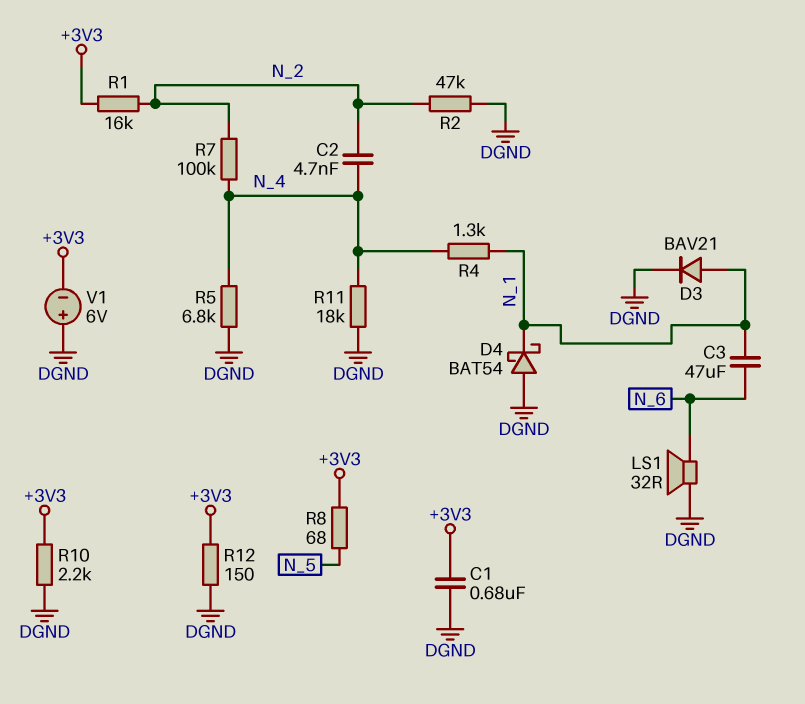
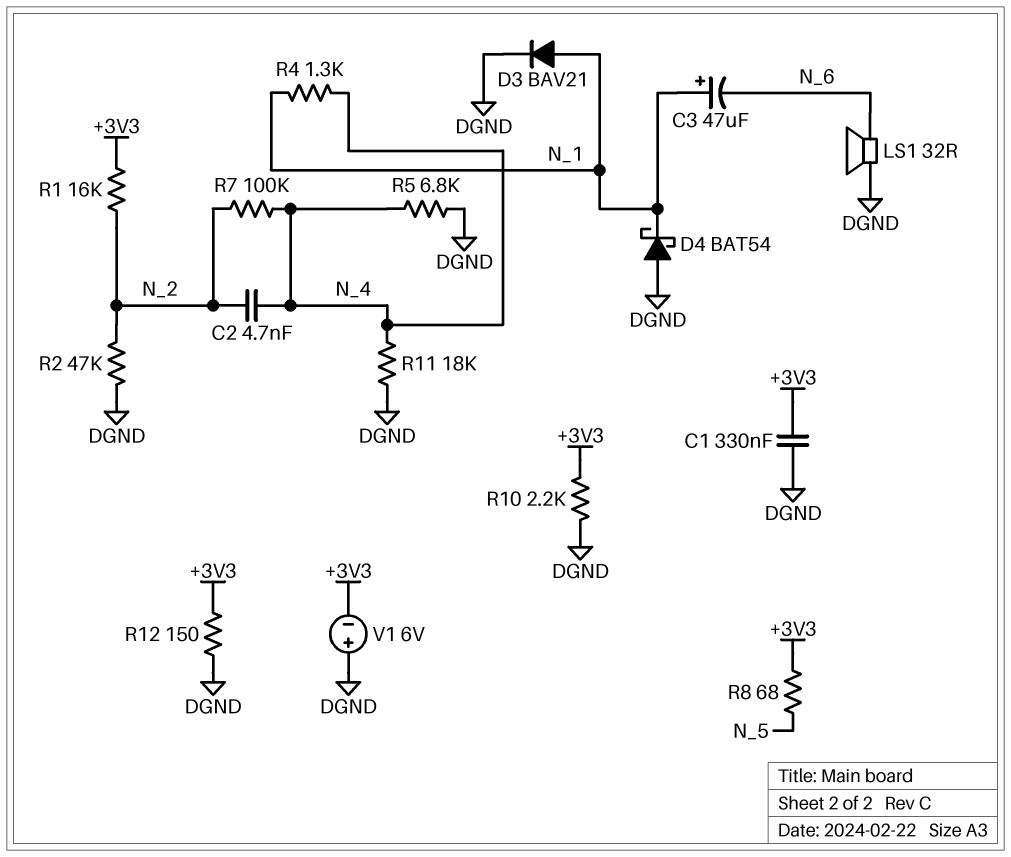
C1: 680nF (+3V3, DGND) -> 330nF (+3V3, DGND)
C3: 47uF (N_1, N_6) -> 47uF (plus N_1, minus N_6)

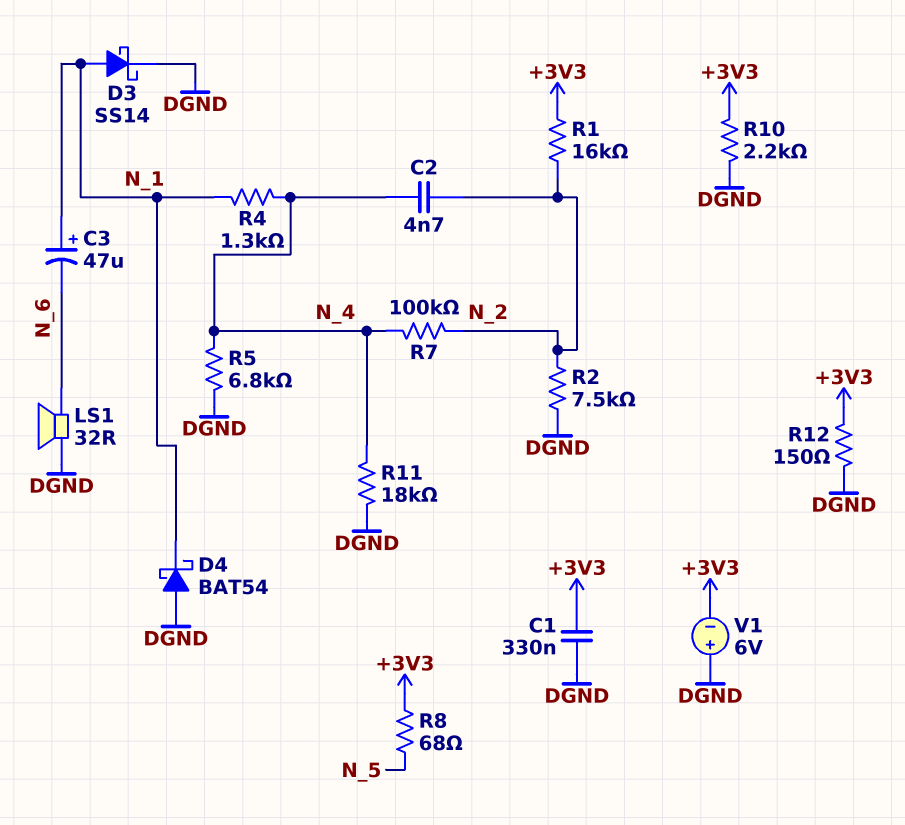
D3: diode BAV21 (A N_1, K DGND) -> schottky SS14 (A N_1, K DGND)
R2: 47k (DGND, N_2) -> 7.5k (DGND, N_2)

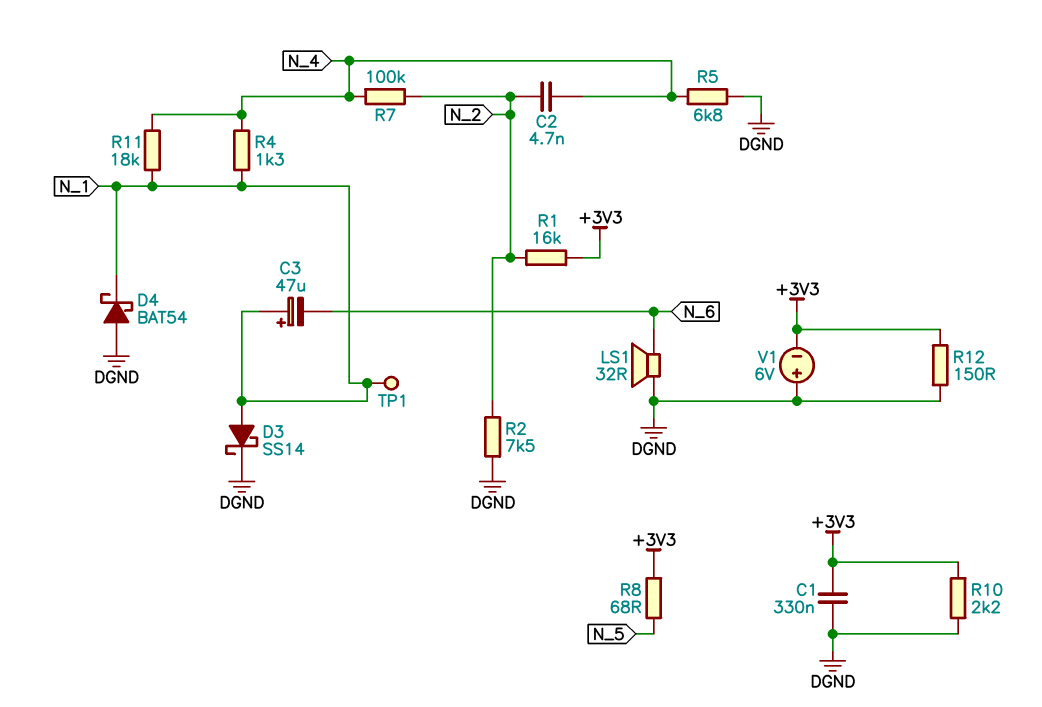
R11: 18k (DGND, N_4) -> 18k (N_1, N_4)
TP1: none -> test point (N_1)

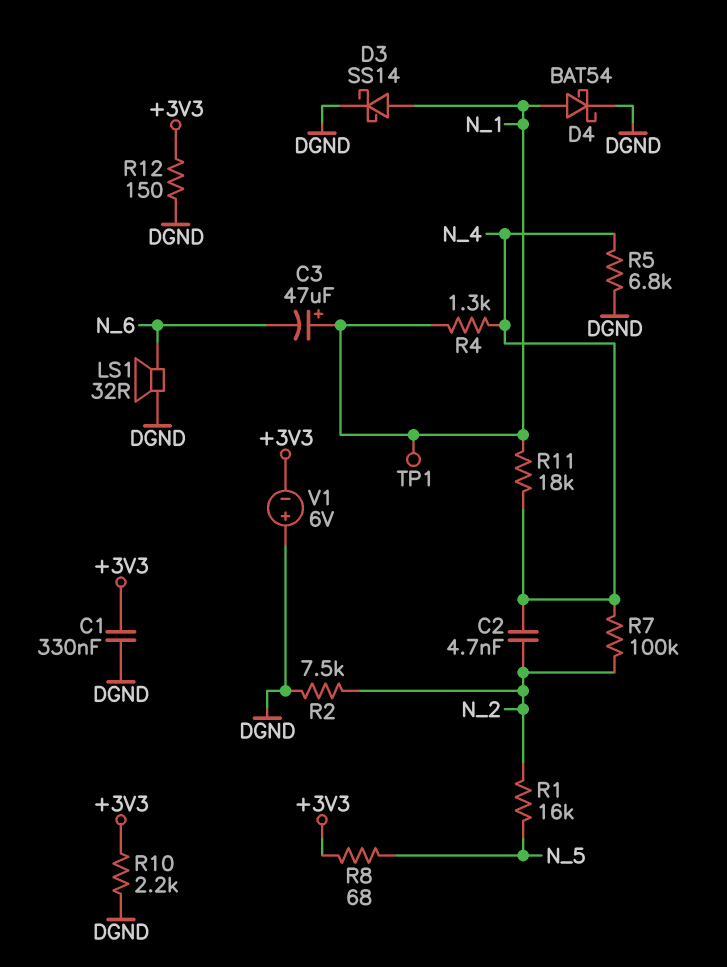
D4: schottky BAT54 (A DGND, K N_1) -> schottky BAT54 (A N_1, K DGND)
R1: 16k (+3V3, N_2) -> 16k (N_2, N_5)

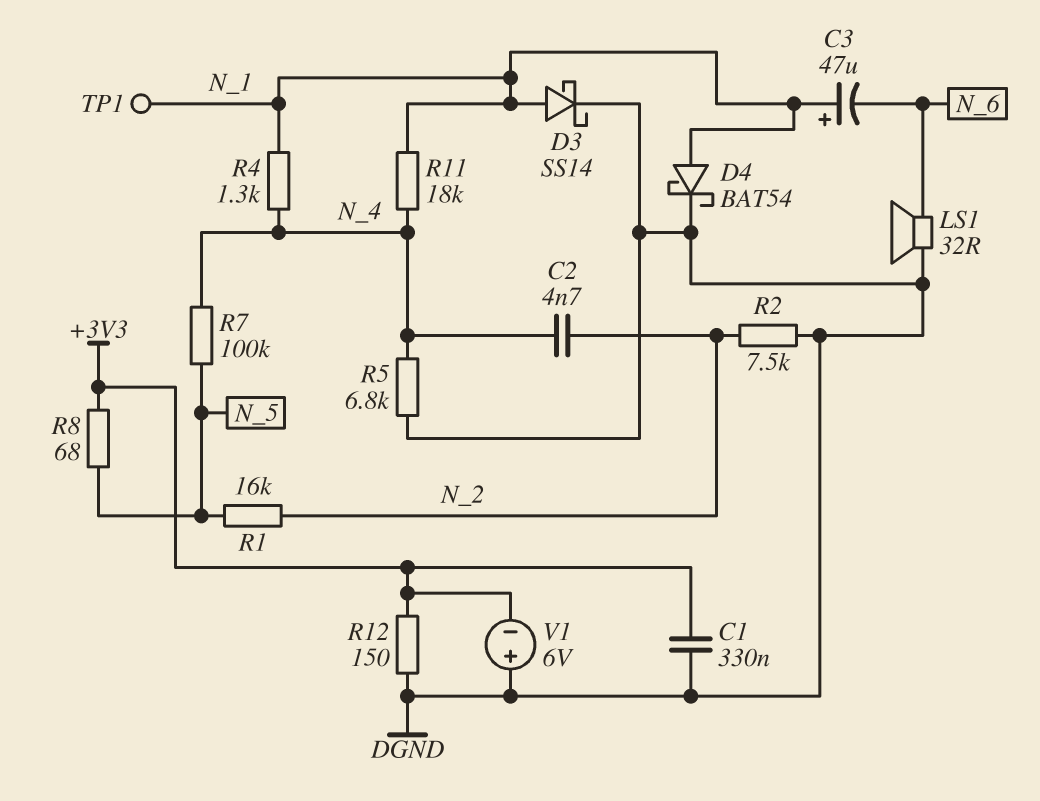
R7: 100k (N_2, N_4) -> 100k (N_4, N_5)
R10: 2.2k (+3V3, DGND) -> none

